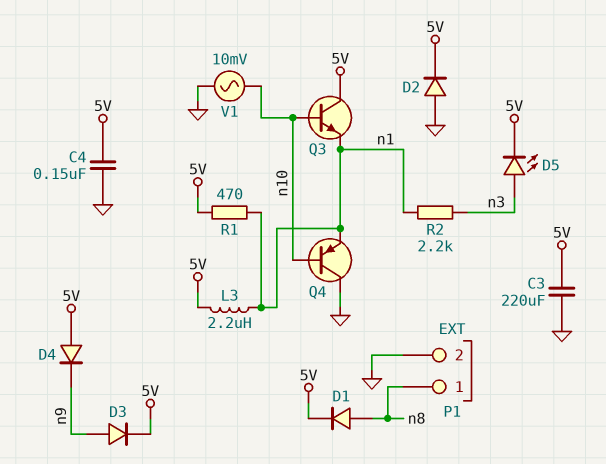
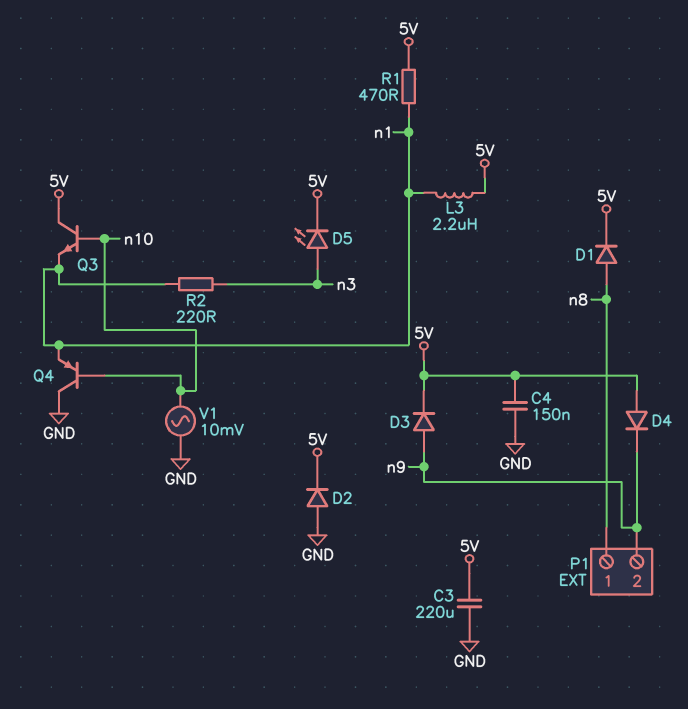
P1 pin 2: GND -> n9
R2: 2.2k (n1, n3) -> 220 (n1, n3)

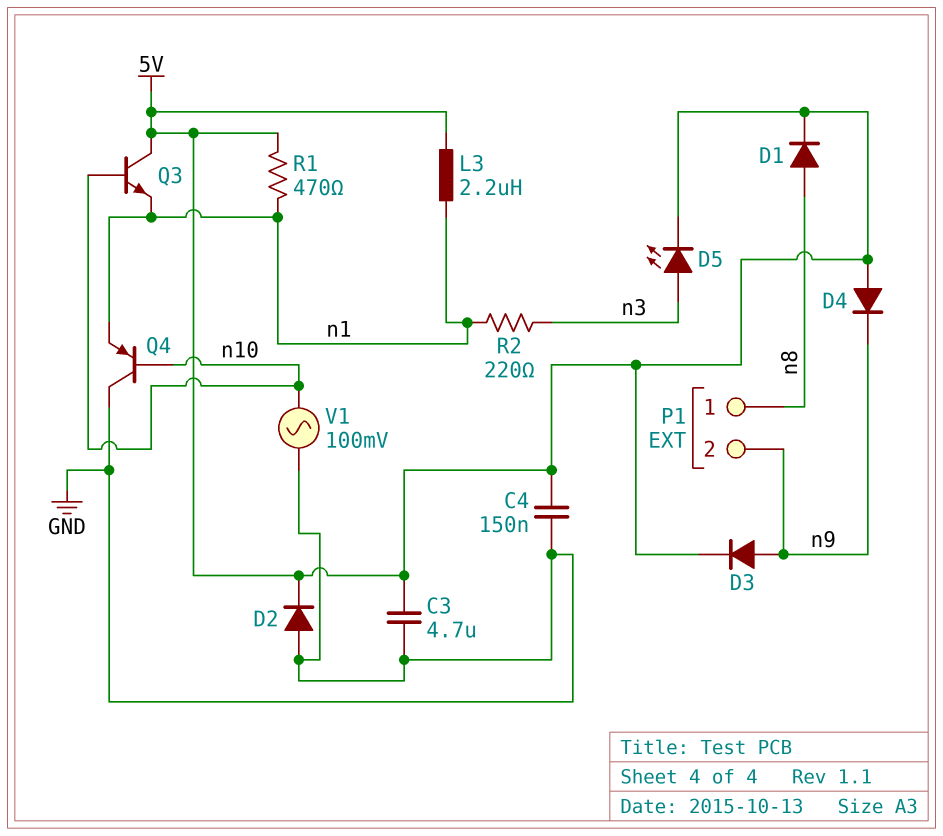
C3: 220uF (5V, GND) -> 4.7uF (5V, GND)
V1: AC 10mV (GND, n10) -> AC 100mV (GND, n10)

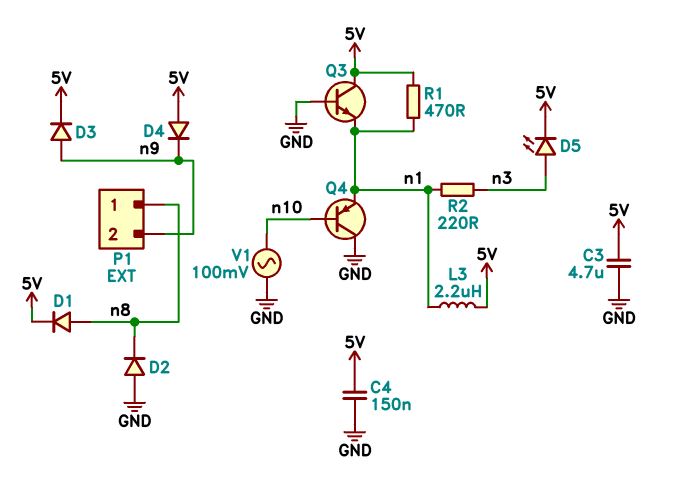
D2: diode (A GND, K 5V) -> diode (A GND, K n8)
Q3: NPN (B n10, C 5V, E n1) -> NPN (B GND, C 5V, E n1)

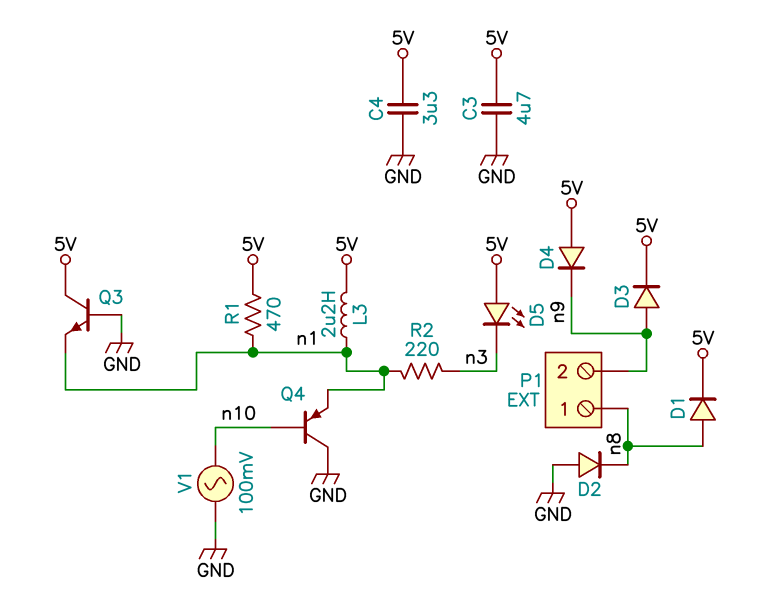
C4: 150nF (5V, GND) -> 3.3uF (5V, GND)
D5: LED (A n3, K 5V) -> LED (A 5V, K n3)

